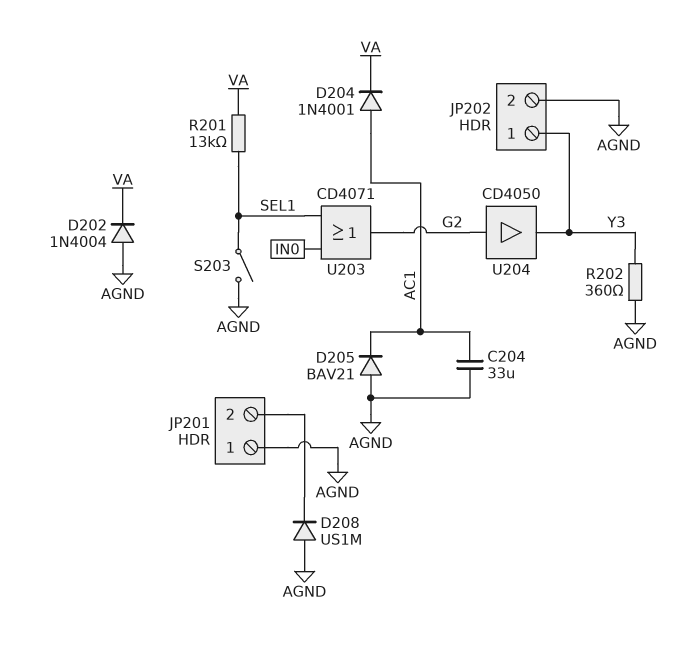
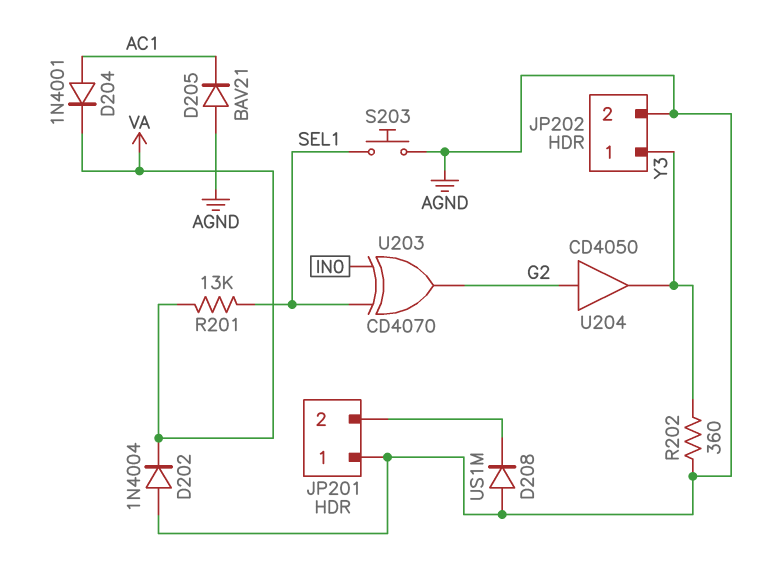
C204: 33uF (AC1, AGND) -> none
S203: switch (AGND, SEL1) -> button (AGND, SEL1)
U203: OR CD4071 (in IN0, in SEL1, out G2) -> XOR CD4070 (in IN0, in SEL1, out G2)

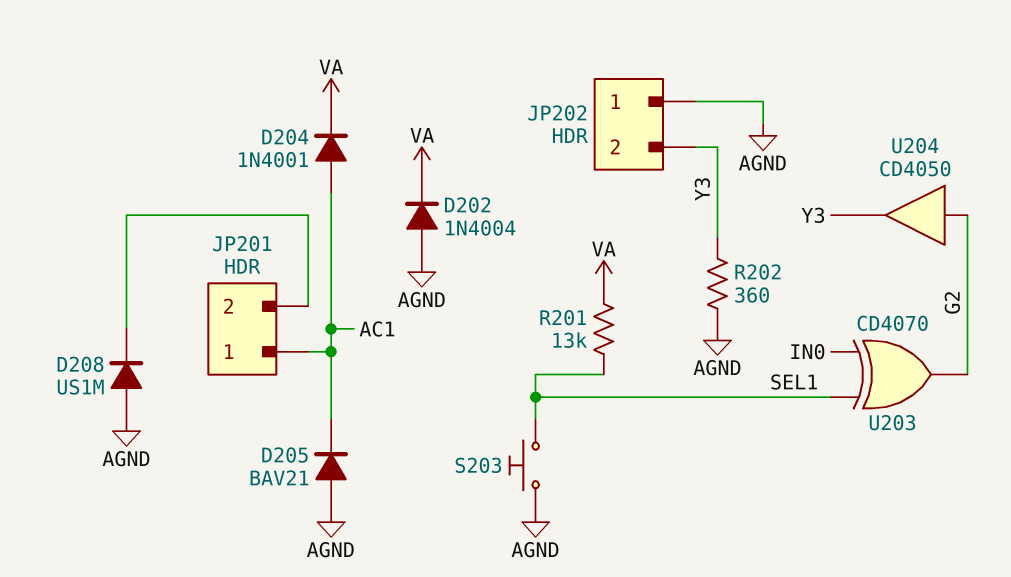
JP201 pin 1: AGND -> AC1
JP202 pin 1: Y3 -> AGND
JP202 pin 2: AGND -> Y3

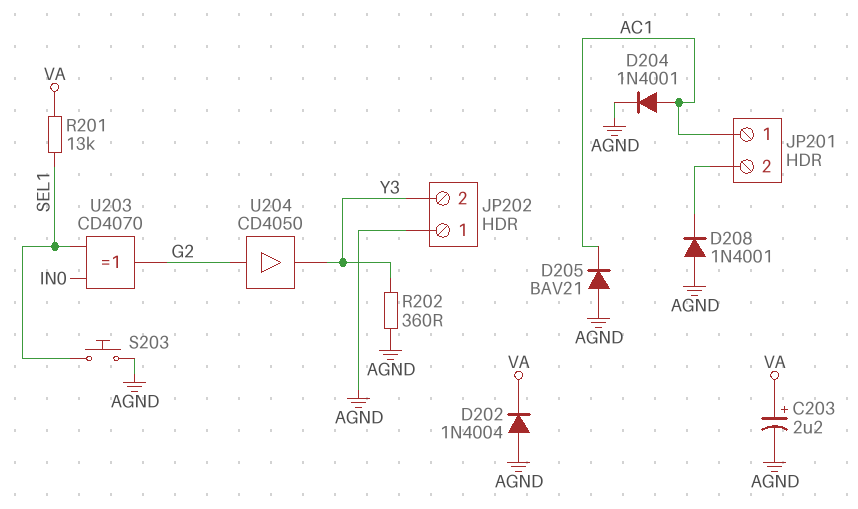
C203: none -> 2.2uF (plus VA, minus AGND)
D204: diode 1N4001 (A AC1, K VA) -> diode 1N4001 (A AC1, K AGND)
D208: diode US1M (A AGND, K JP201/2) -> diode 1N4001 (A AGND, K JP201/2)

